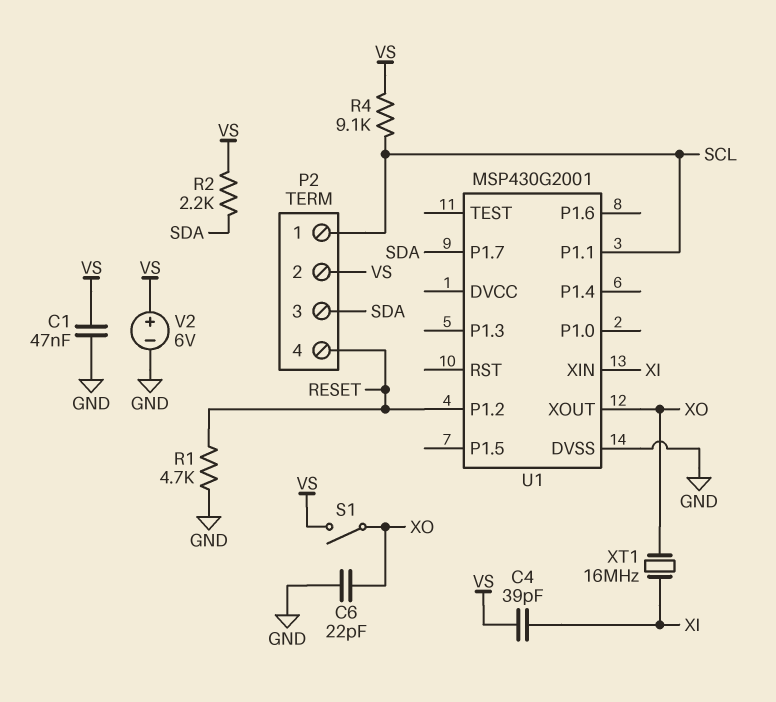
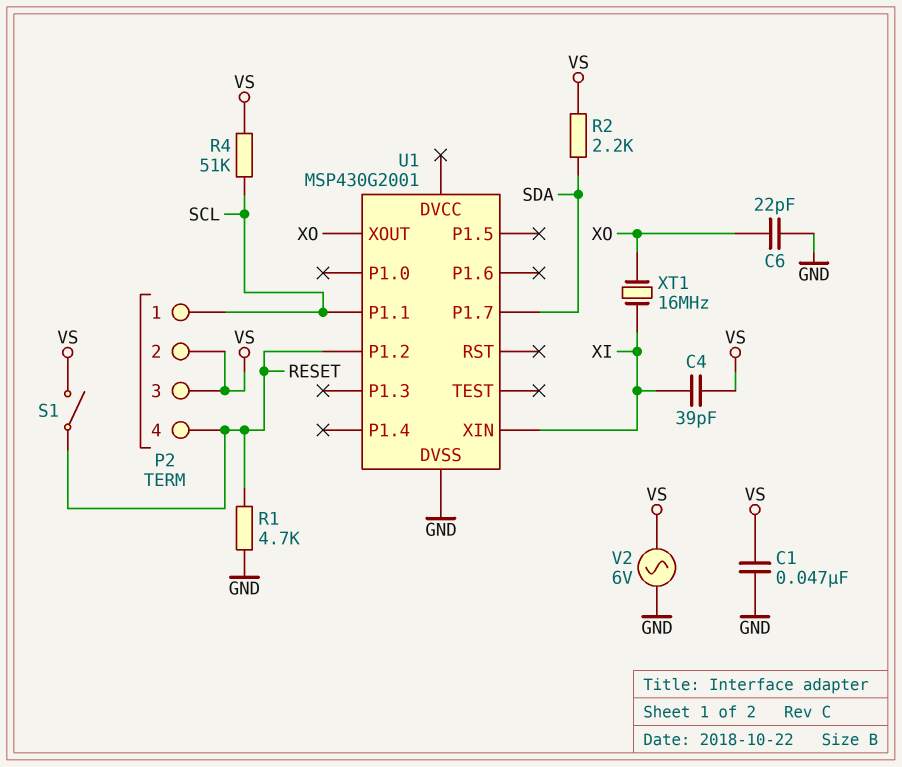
P2 pin 3: SDA -> VS
R4: 9.1k (SCL, VS) -> 51k (SCL, VS)
S1: switch (VS, XO) -> switch (RESET, VS)
V2: 6V (plus VS, minus GND) -> AC 6V (GND, VS)

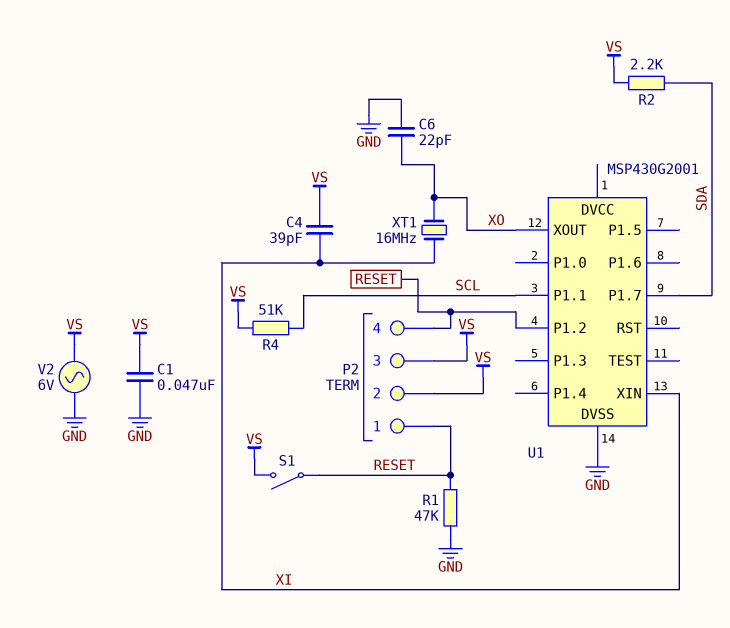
P2 pin 1: SCL -> RESET
R1: 4.7k (GND, RESET) -> 47k (GND, RESET)

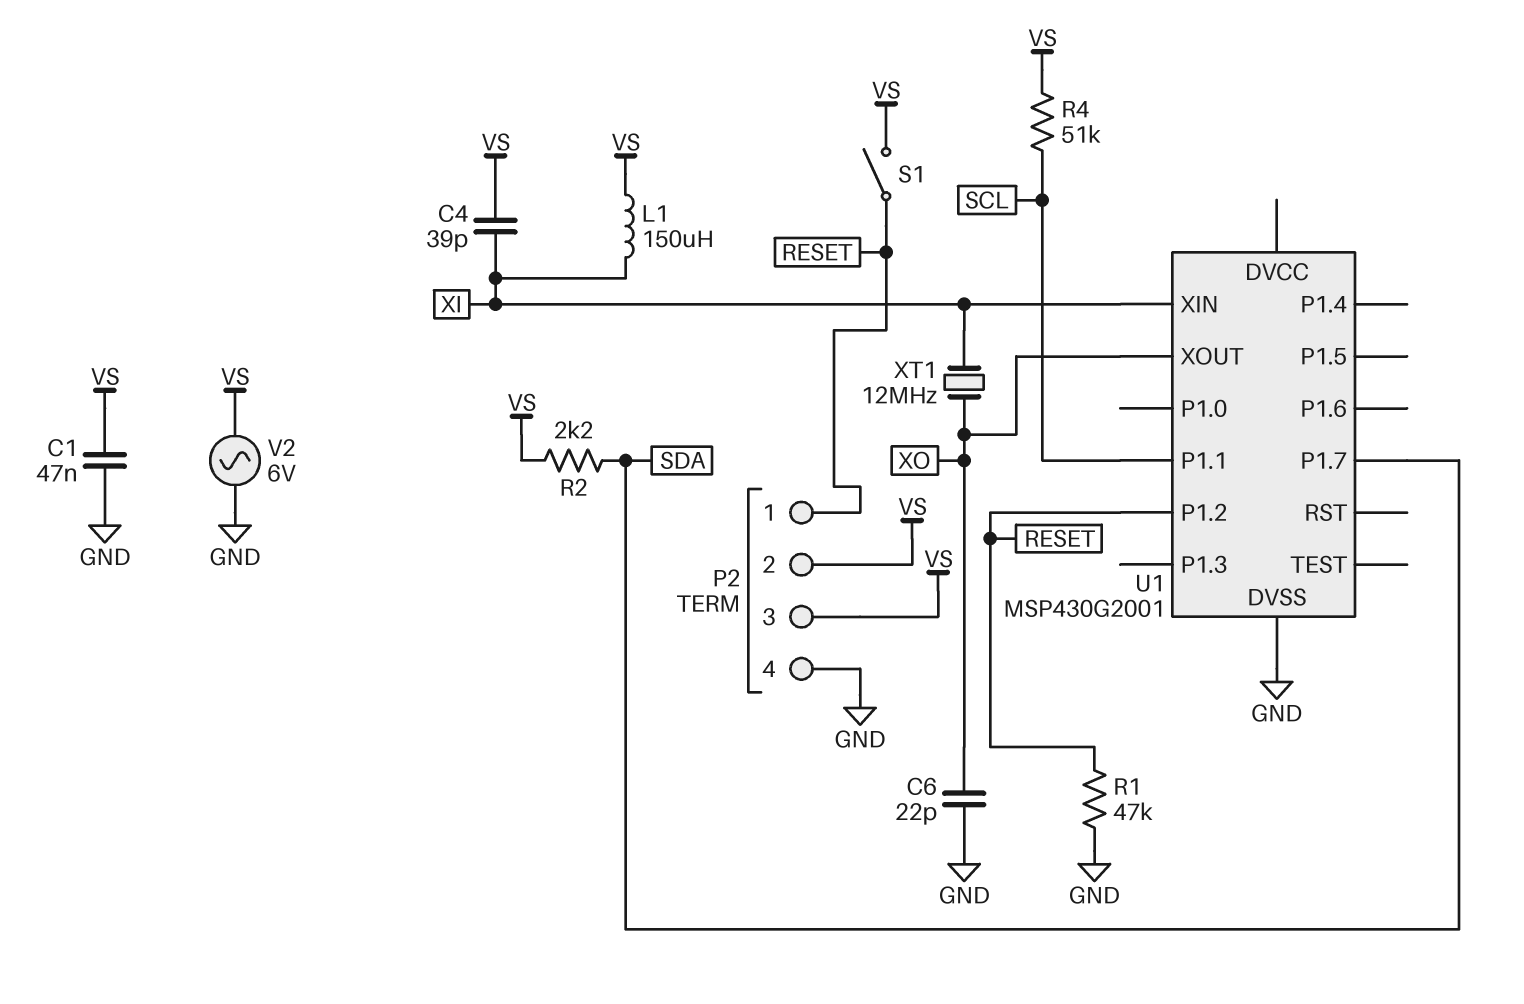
L1: none -> 150uH (VS, XI)
P2 pin 4: RESET -> GND
XT1: 16MHz (XI, XO) -> 12MHz (XI, XO)

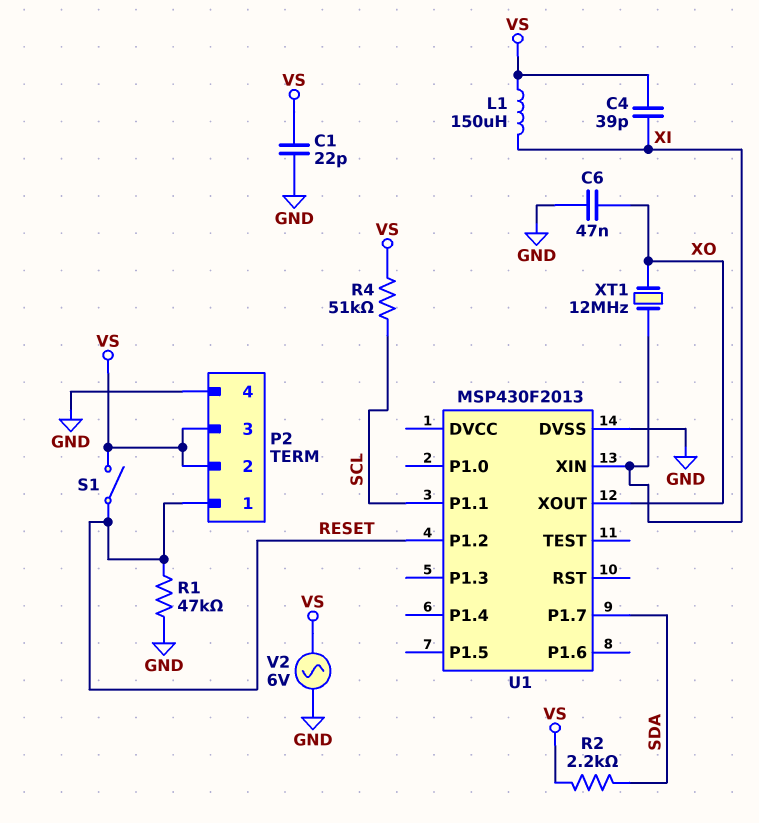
C1: 47nF (GND, VS) -> 22pF (GND, VS)
C6: 22pF (GND, XO) -> 47nF (GND, XO)
U1: MSP430G2001 -> MSP430F2013

